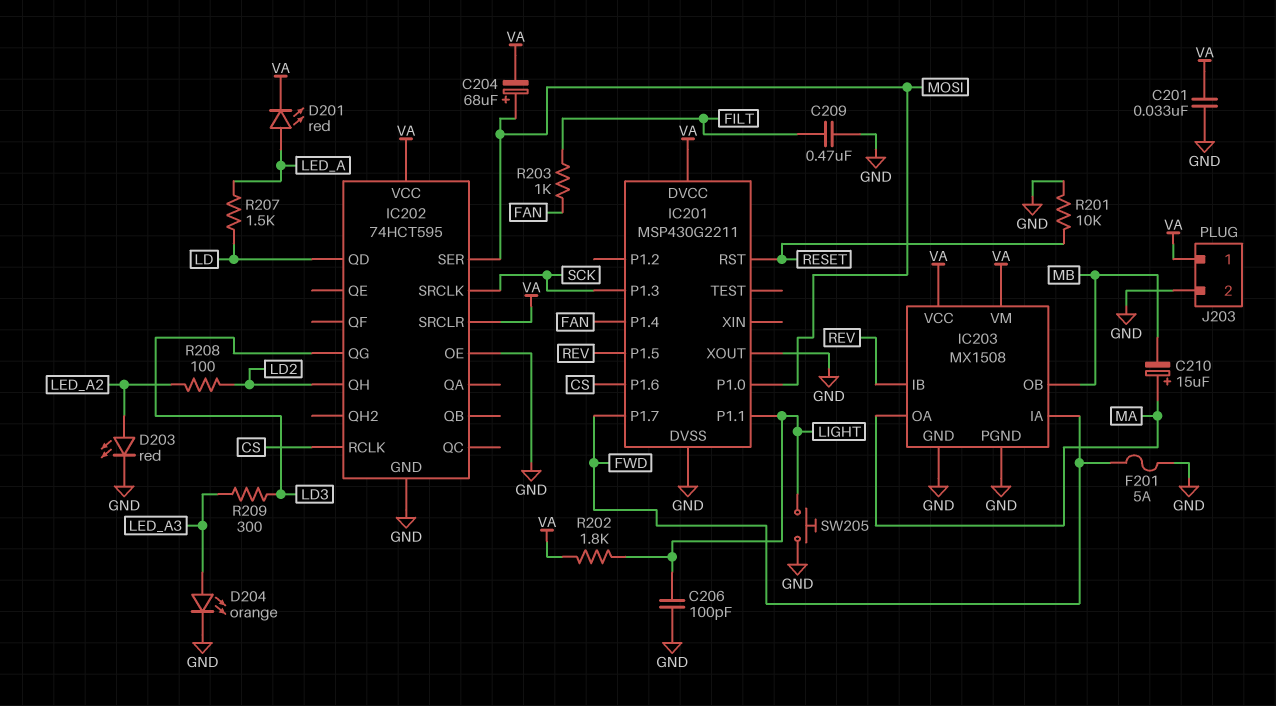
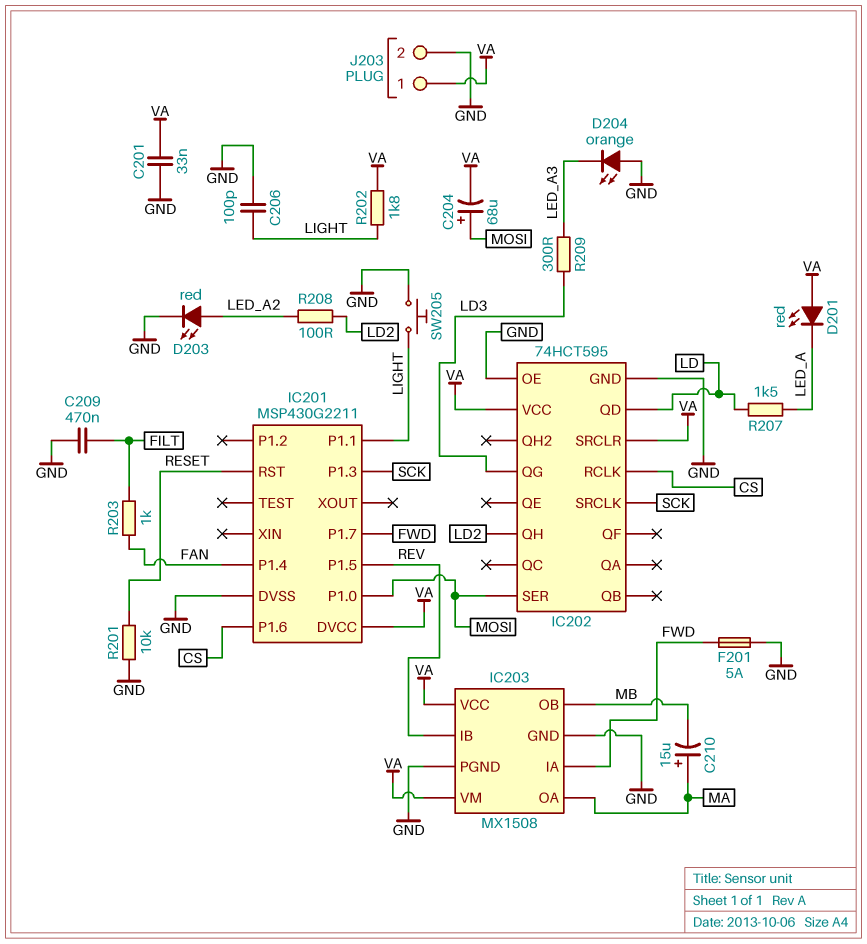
D201: LED red (A LED_A, K VA) -> LED red (A VA, K LED_A)
D204: LED orange (A LED_A3, K GND) -> LED orange (A GND, K LED_A3)
IC201 pin XOUT: GND -> none

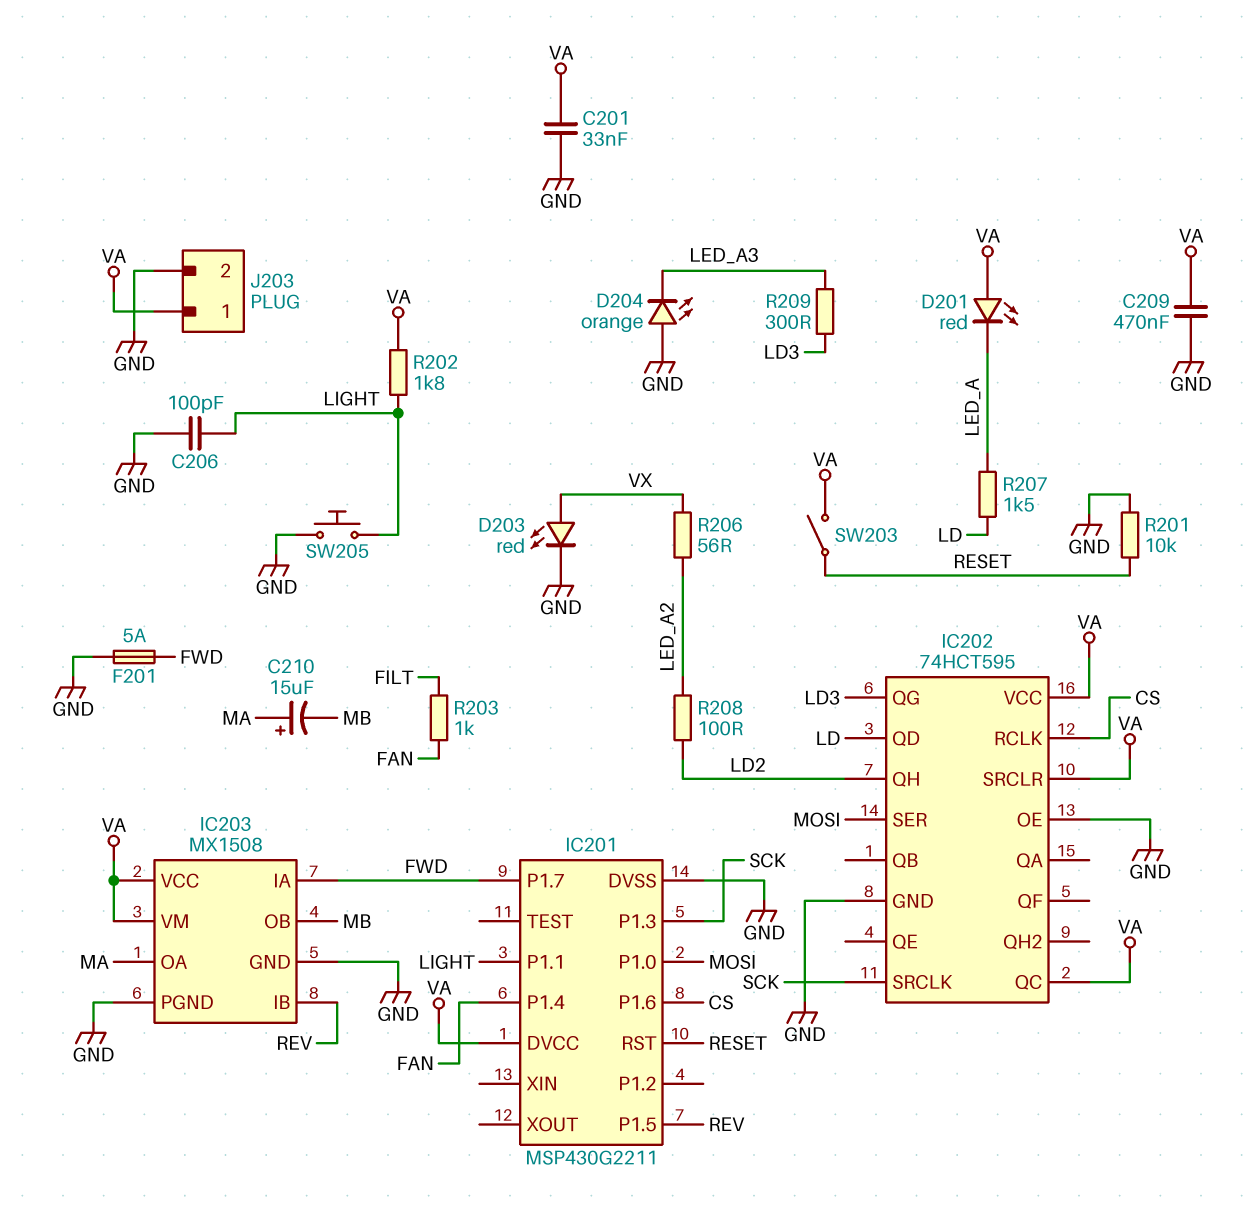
C204: 68uF (plus MOSI, minus VA) -> none
C209: 470nF (FILT, GND) -> 470nF (GND, VA)
D203: LED red (A LED_A2, K GND) -> LED red (A VX, K GND)
IC202 pin QC: none -> VA
R206: none -> 56 (LED_A2, VX)
SW203: none -> switch (RESET, VA)

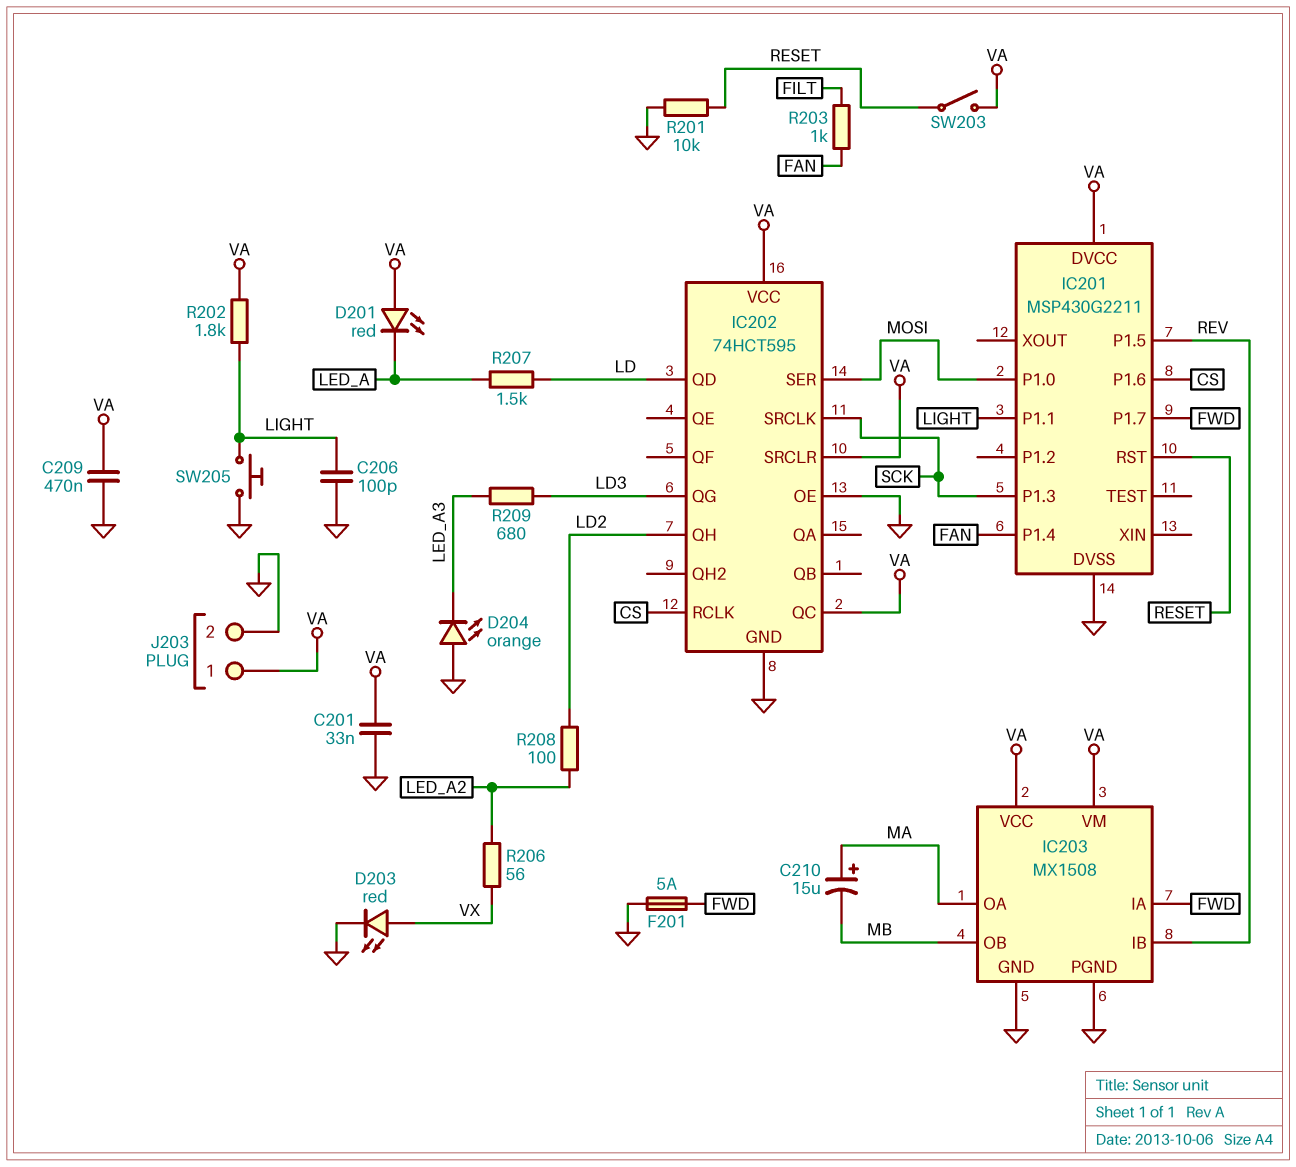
R209: 300 (LD3, LED_A3) -> 680 (LD3, LED_A3)

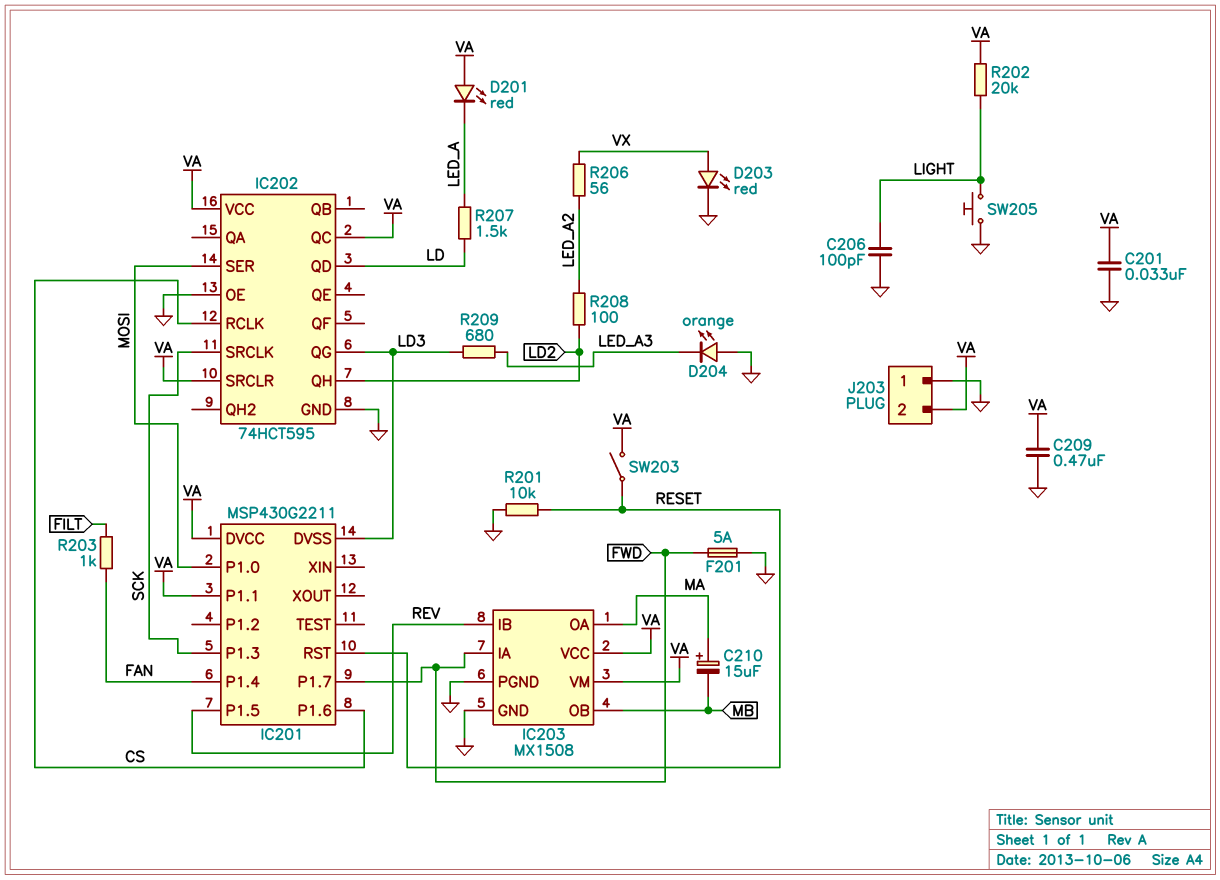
IC201 pin DVSS: GND -> LD3
IC201 pin P1.1: LIGHT -> VA
J203 pin 1: VA -> GND
J203 pin 2: GND -> VA
R202: 1.8k (LIGHT, VA) -> 20k (LIGHT, VA)

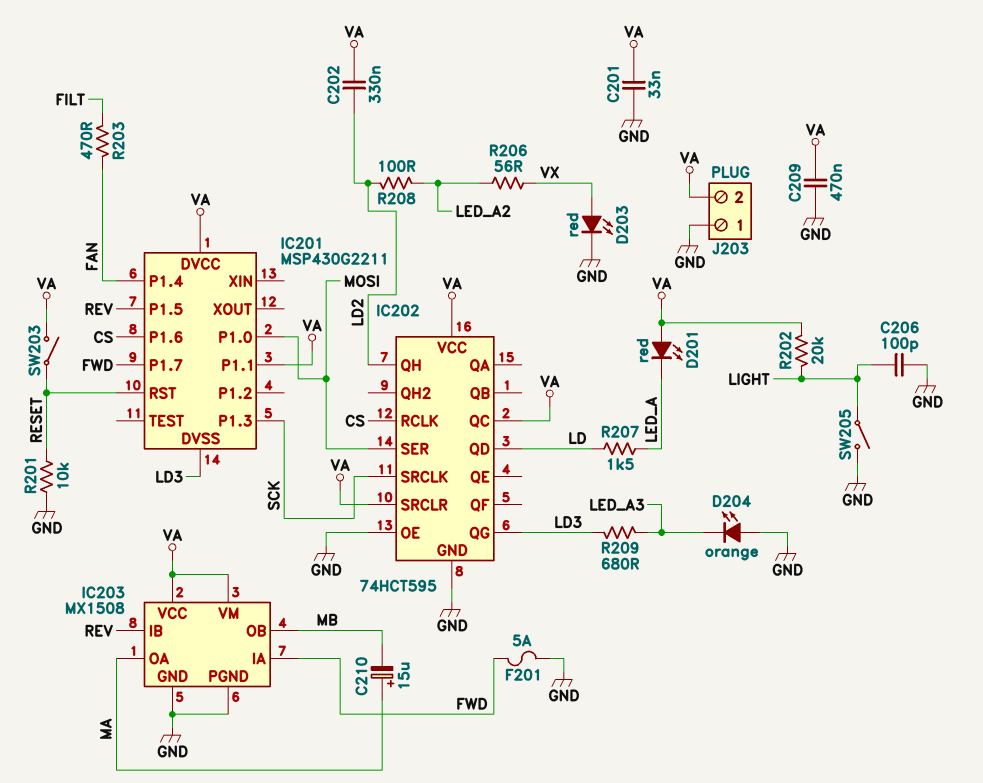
C202: none -> 330nF (LD2, VA)
R203: 1k (FAN, FILT) -> 470 (FAN, FILT)
SW205: button (GND, LIGHT) -> switch (GND, LIGHT)

